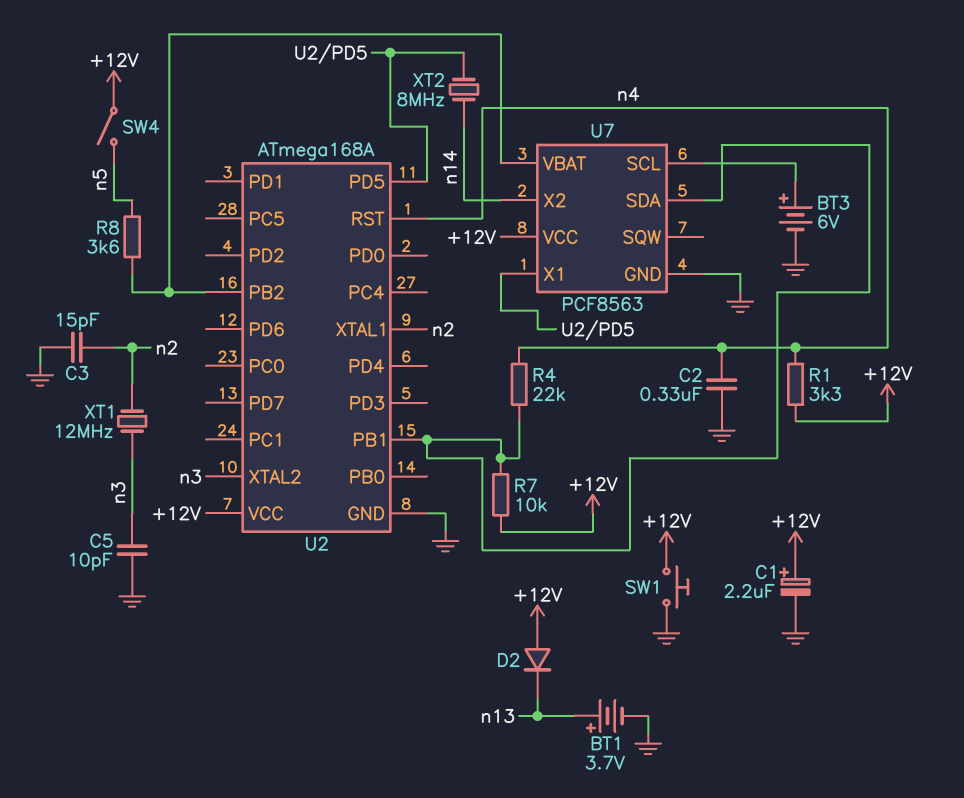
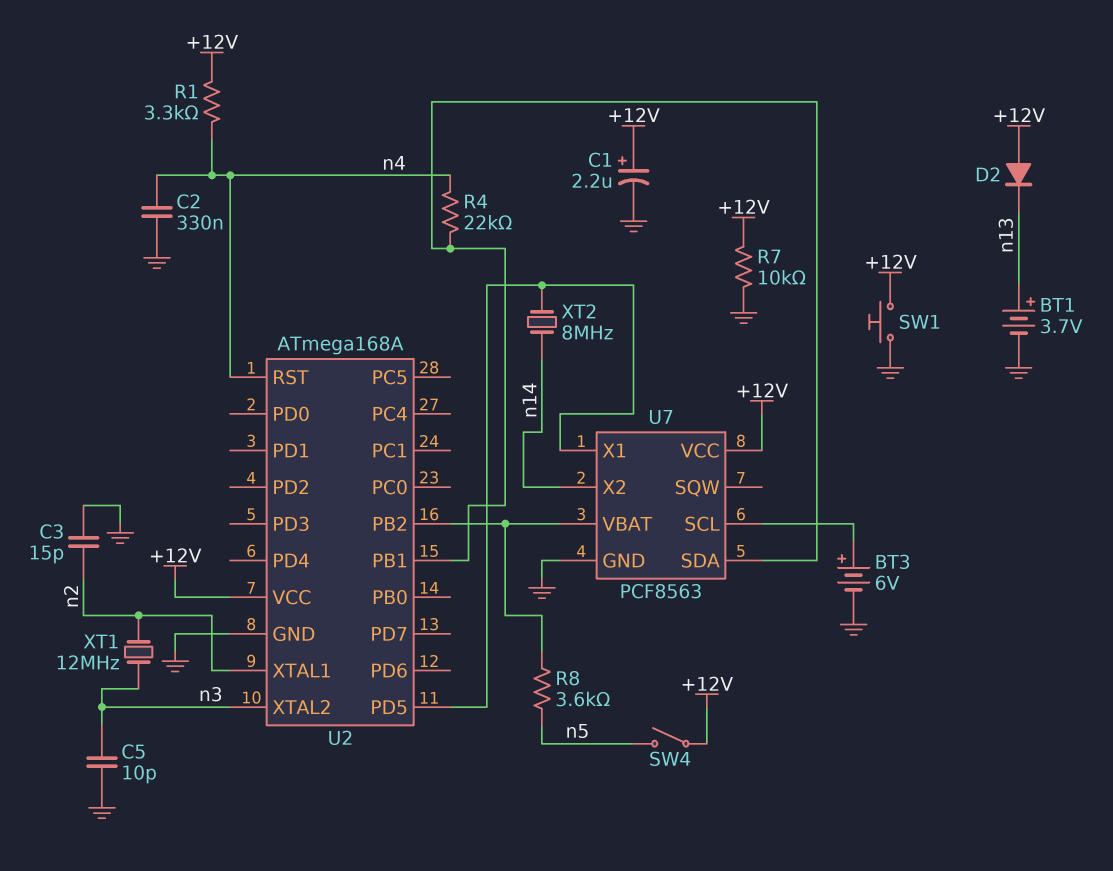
R7: 10k (+12V, U2/PB1) -> 10k (+12V, GND)

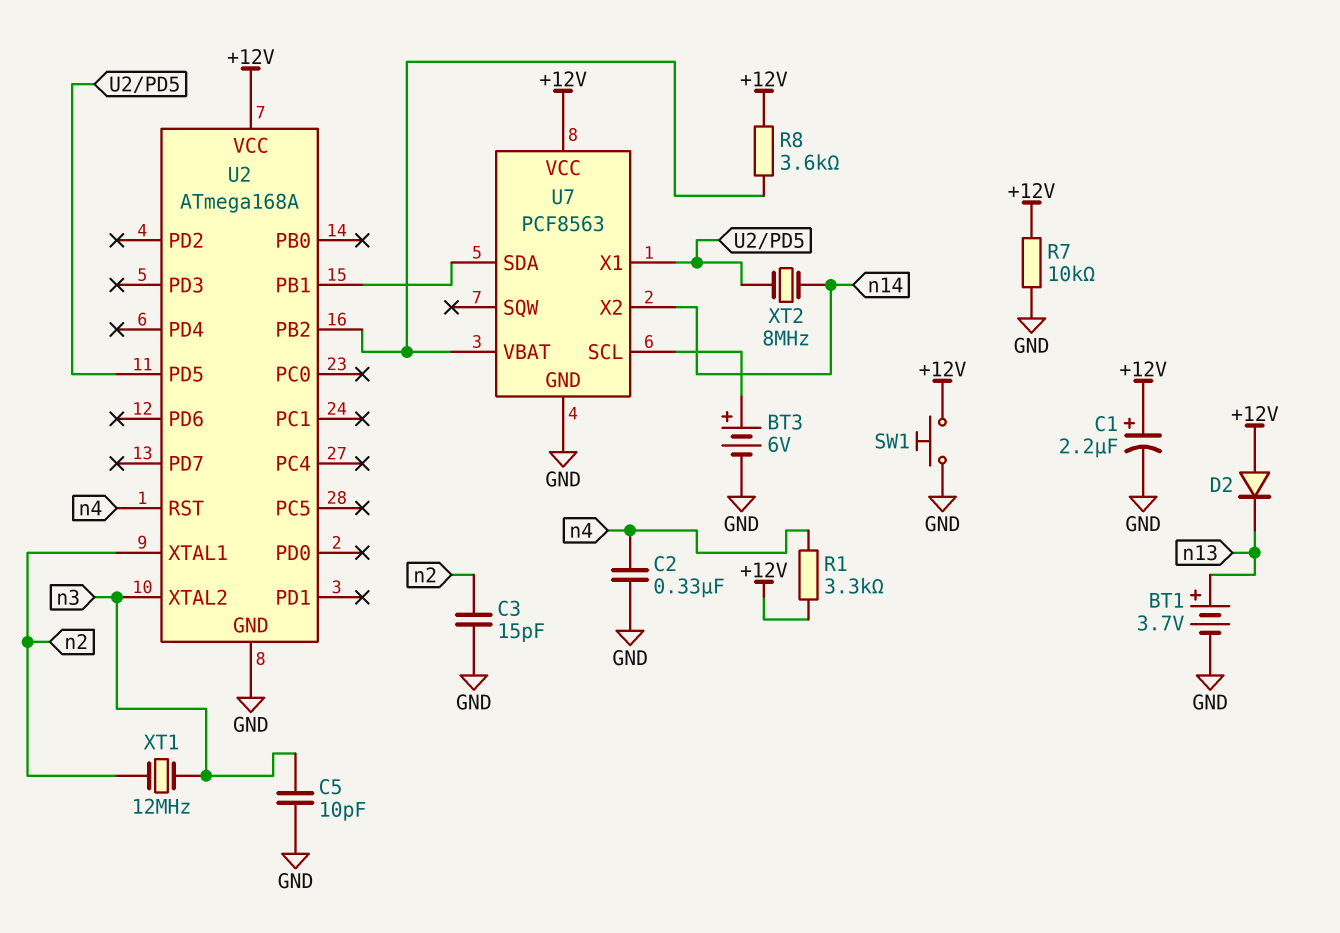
R4: 22k (U2/PB1, n4) -> none
R8: 3.6k (U2/PB2, n5) -> 3.6k (+12V, U2/PB2)
SW4: switch (+12V, n5) -> none

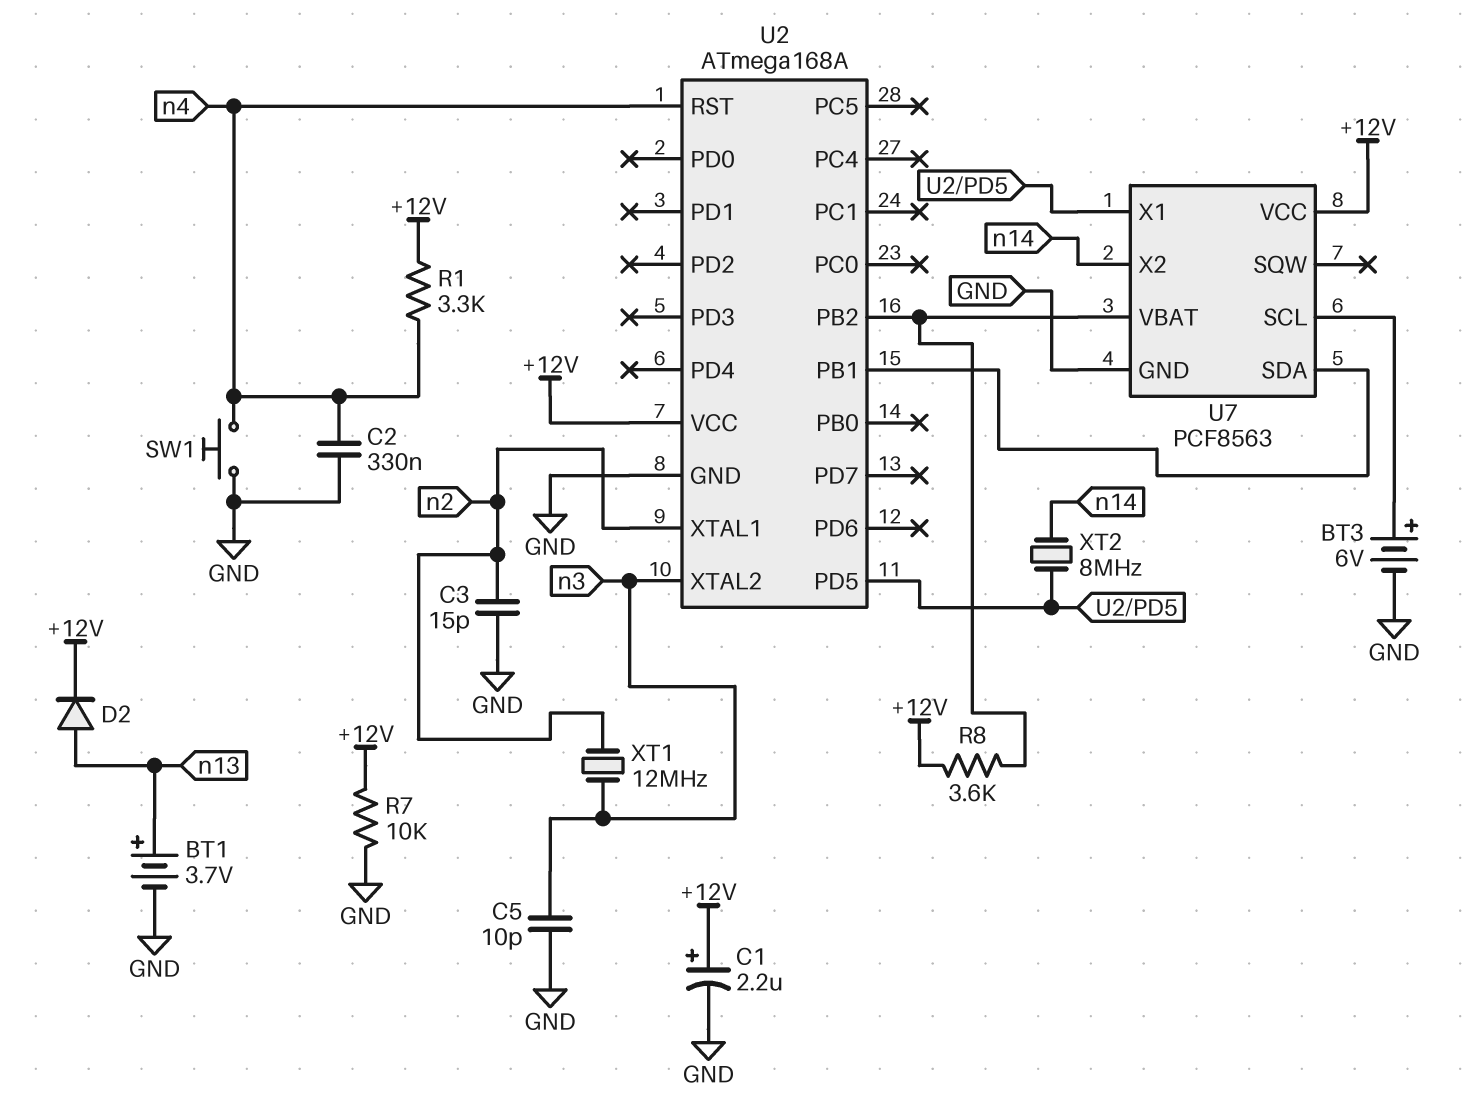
D2: diode (A +12V, K n13) -> diode (A n13, K +12V)
SW1: button (+12V, GND) -> button (GND, n4)

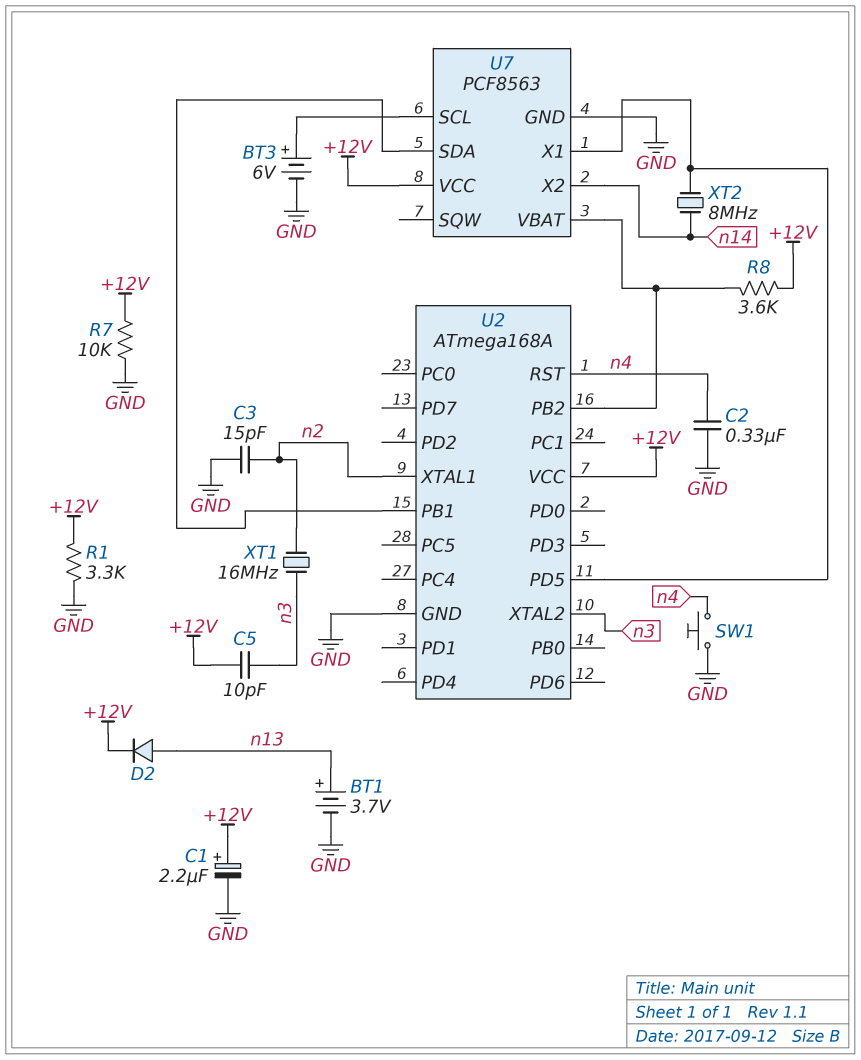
C5: 10pF (GND, n3) -> 10pF (+12V, n3)
R1: 3.3k (+12V, n4) -> 3.3k (+12V, GND)
XT1: 12MHz (n2, n3) -> 16MHz (n2, n3)

